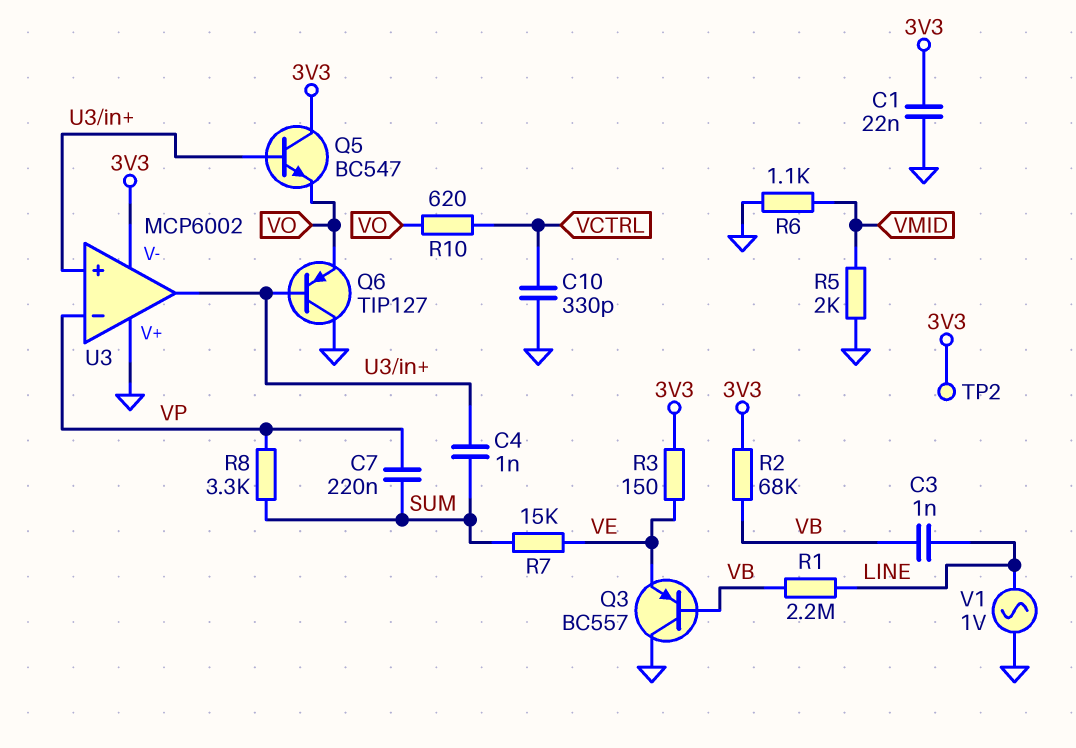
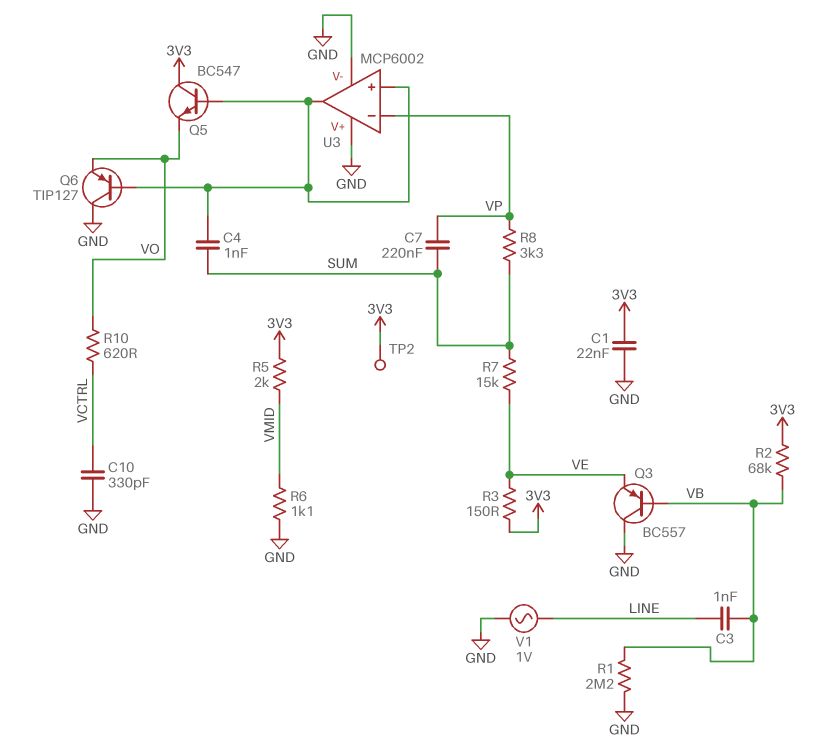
R1: 2.2M (LINE, VB) -> 2.2M (GND, VB)
R5: 2k (GND, VMID) -> 2k (3V3, VMID)
U3 pin V-: 3V3 -> GND

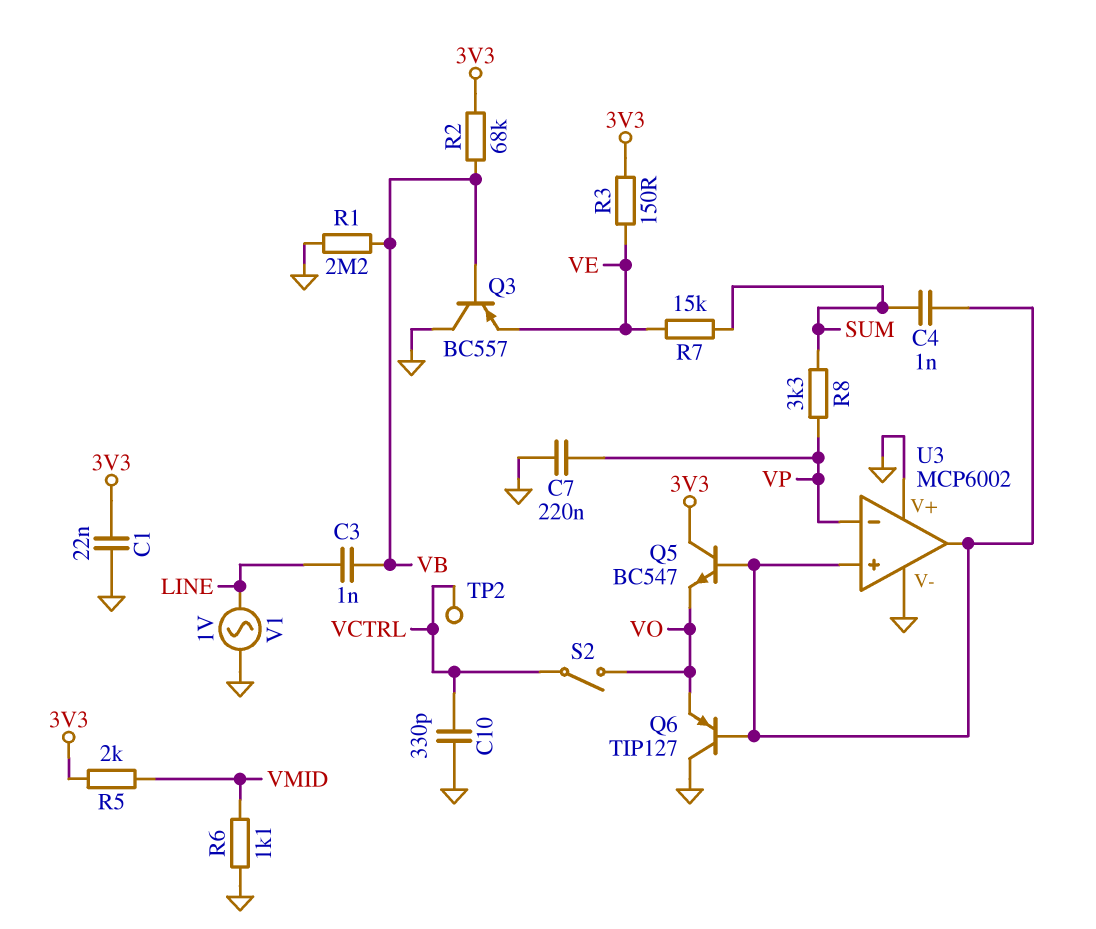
C7: 220nF (SUM, VP) -> 220nF (GND, VP)
R10: 620 (VCTRL, VO) -> none
S2: none -> switch (VCTRL, VO)
TP2: test point (3V3) -> test point (VCTRL)

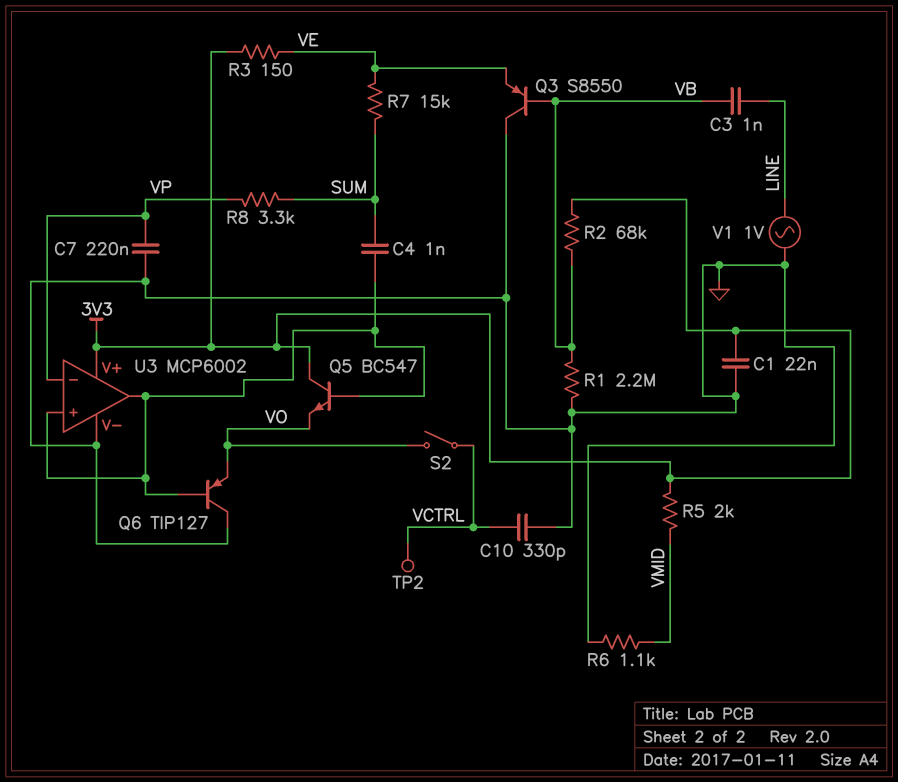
Q3: PNP BC557 (B VB, C GND, E VE) -> PNP S8550 (B VB, C GND, E VE)
U3 pin V+: GND -> 3V3

